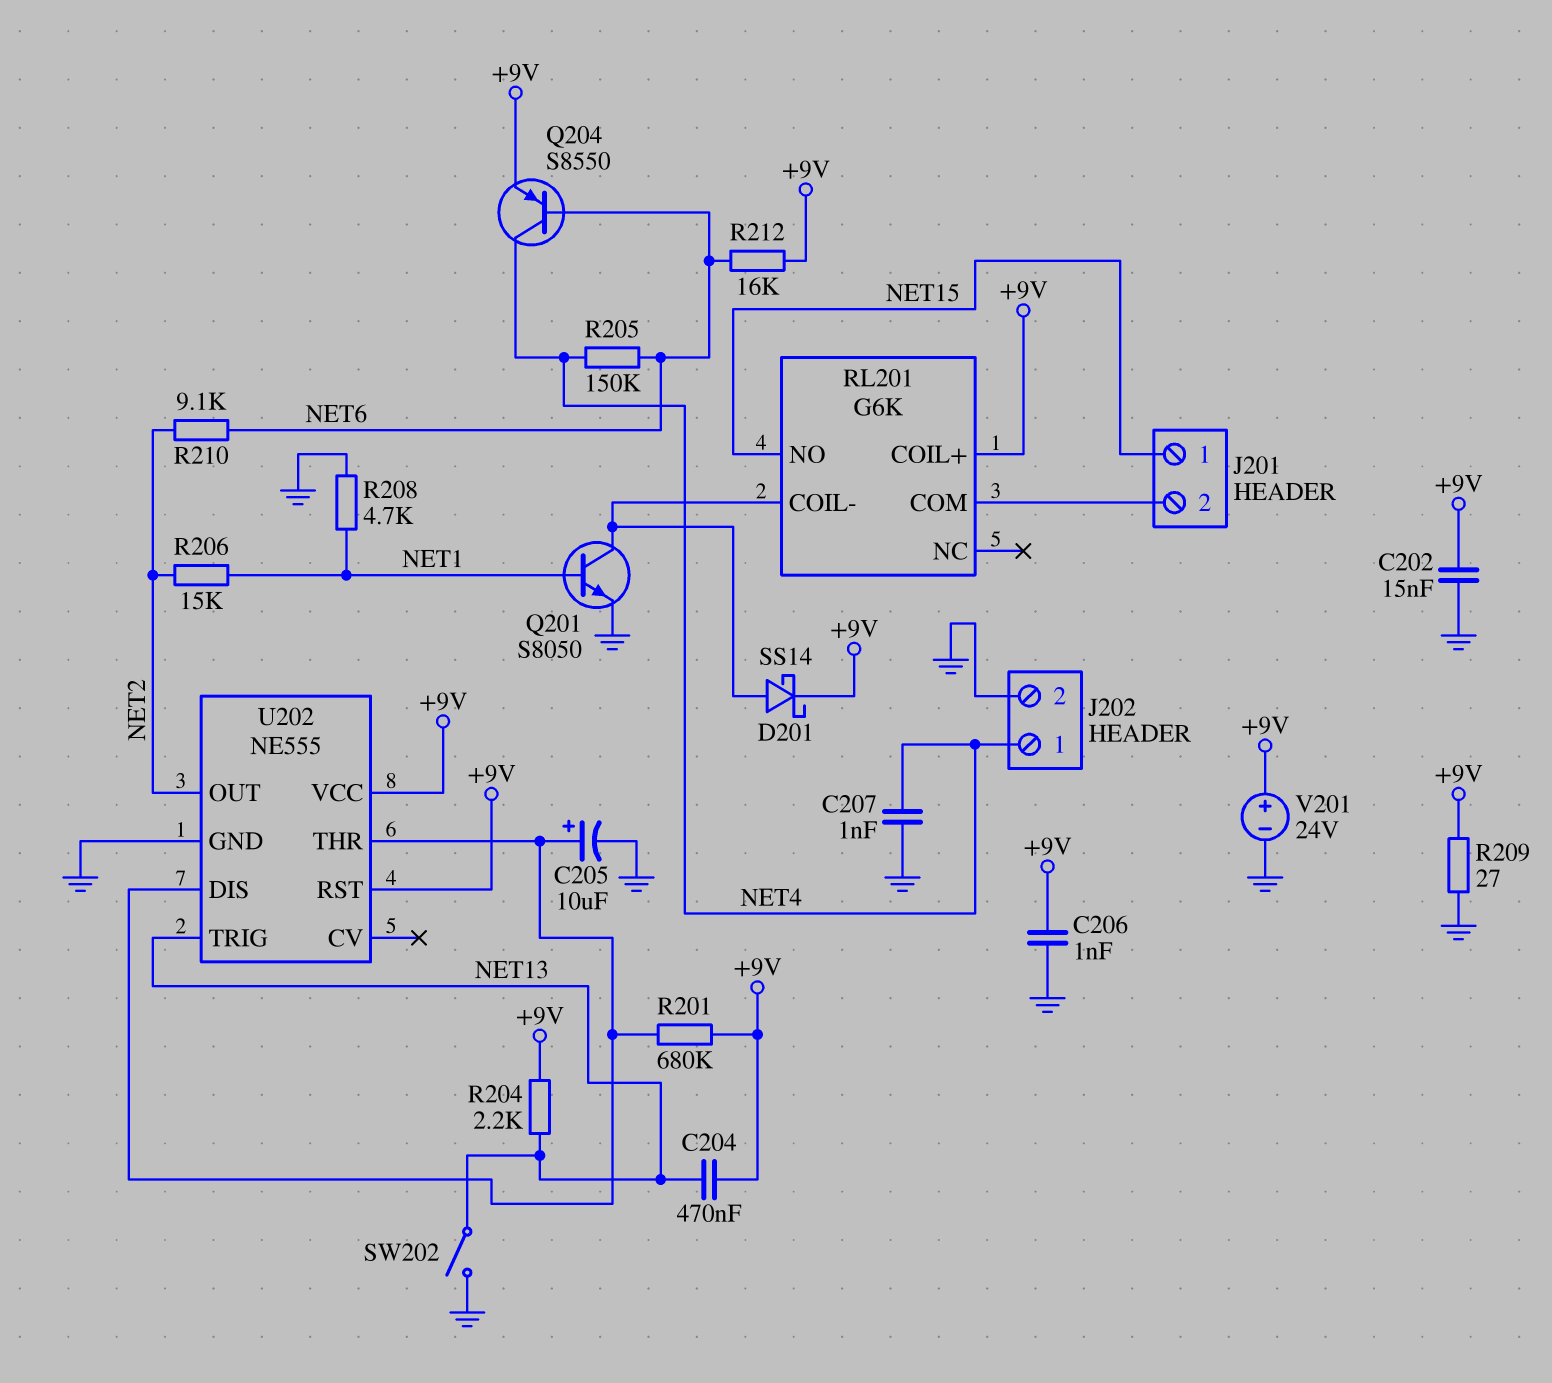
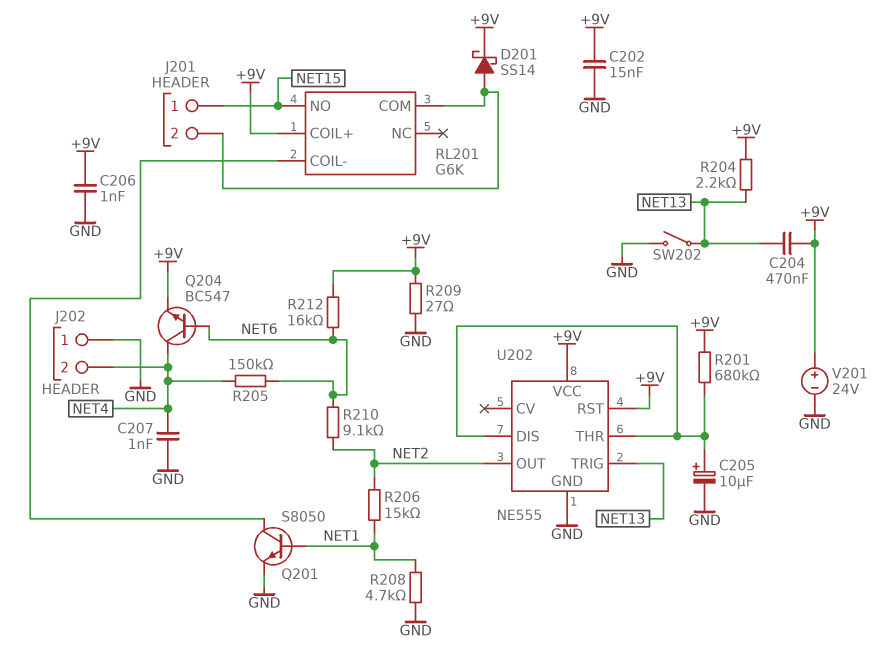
D201: schottky SS14 (A RL201/COIL-, K +9V) -> schottky SS14 (A J201/2, K +9V)
J202 pin 1: NET4 -> GND
J202 pin 2: GND -> NET4
Q204: PNP S8550 (B NET6, C NET4, E +9V) -> NPN BC547 (B NET6, C NET4, E +9V)

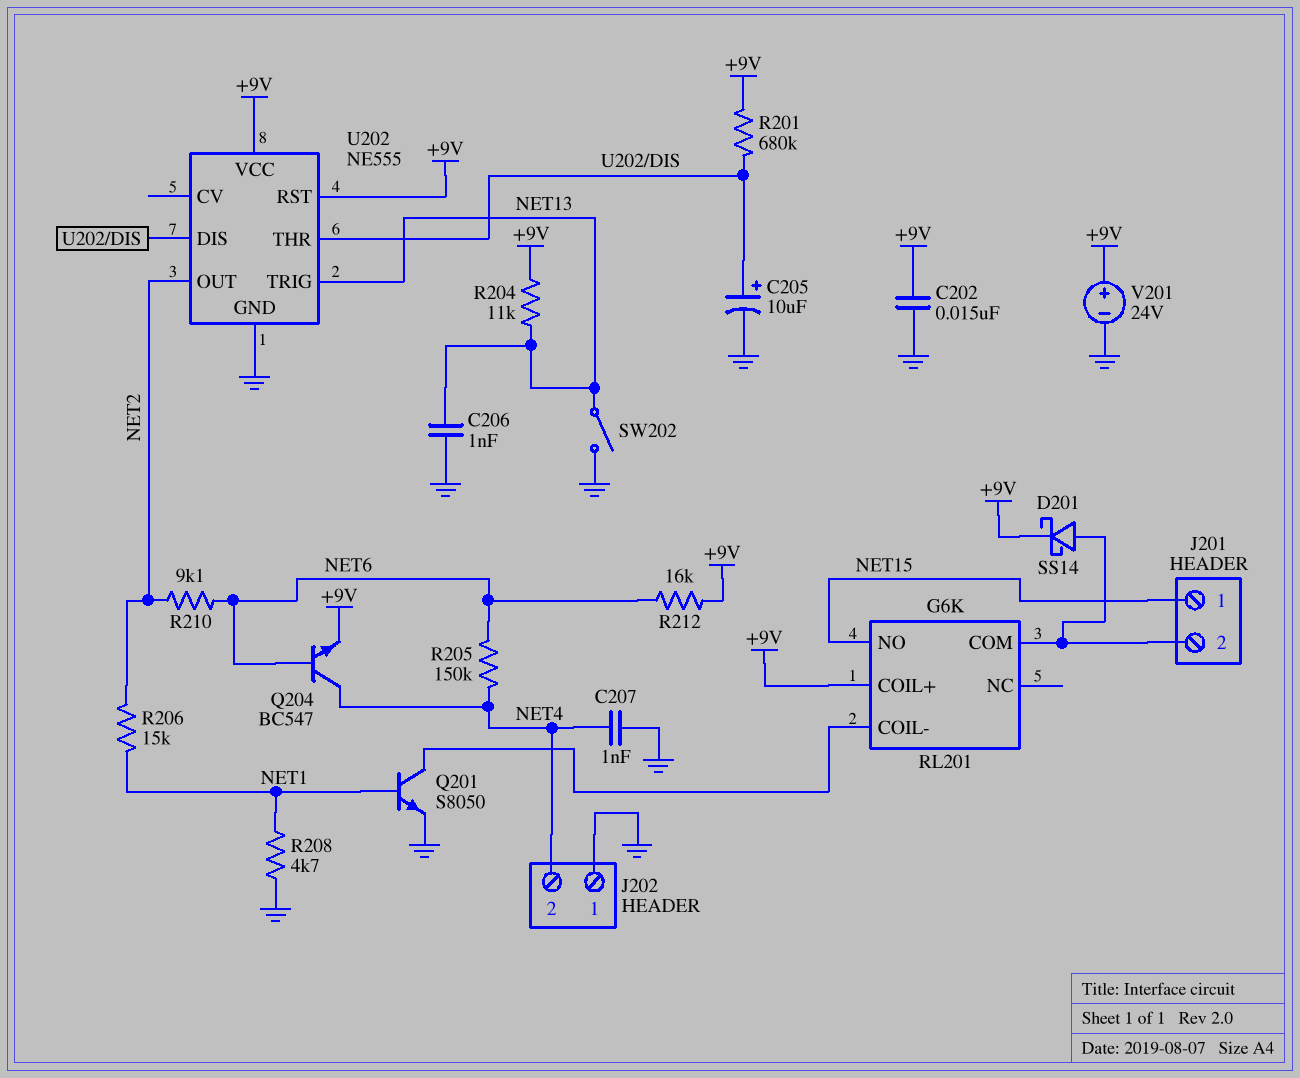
C204: 470nF (+9V, NET13) -> none
C206: 1nF (+9V, GND) -> 1nF (GND, NET13)
R204: 2.2k (+9V, NET13) -> 11k (+9V, NET13)
R209: 27 (+9V, GND) -> none

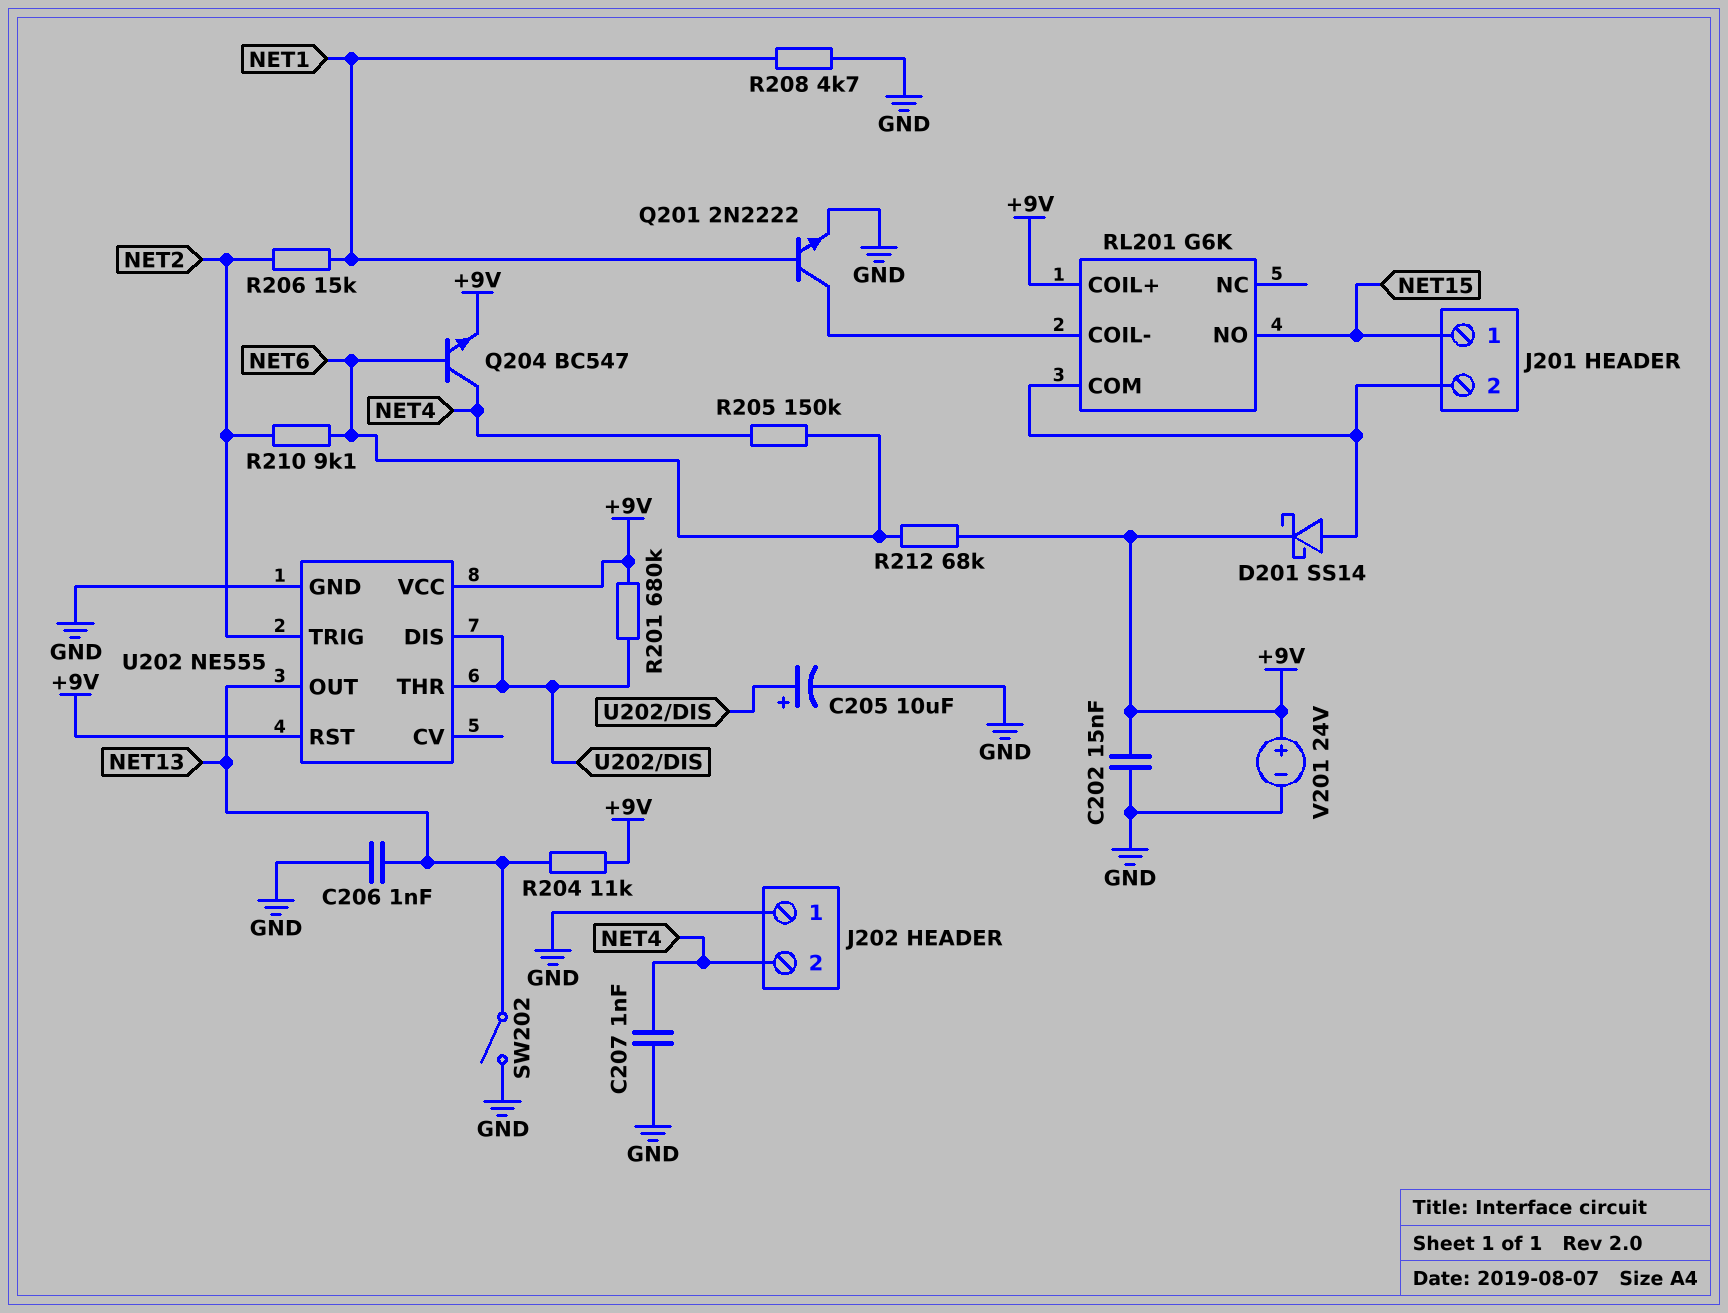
Q201: NPN S8050 (B NET1, C RL201/COIL-, E GND) -> NPN 2N2222 (B NET1, C RL201/COIL-, E GND)
R212: 16k (+9V, NET6) -> 68k (+9V, NET6)
U202 pin OUT: NET2 -> NET13
U202 pin TRIG: NET13 -> NET2

